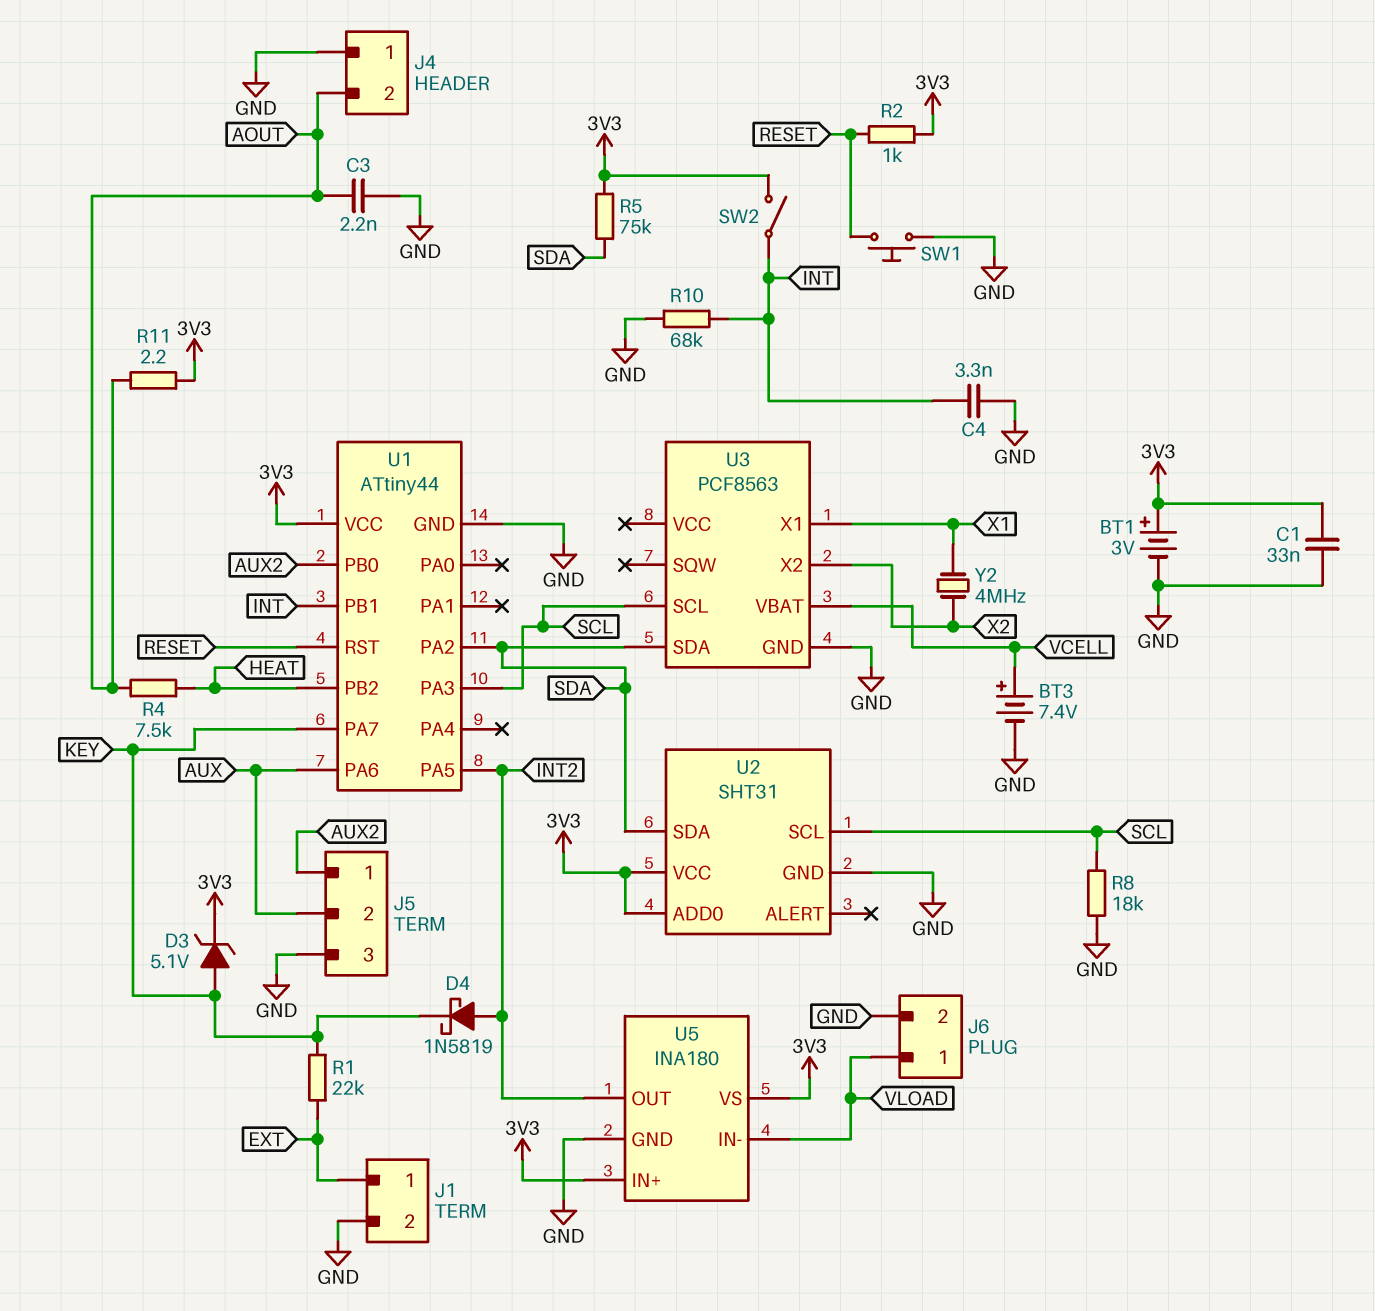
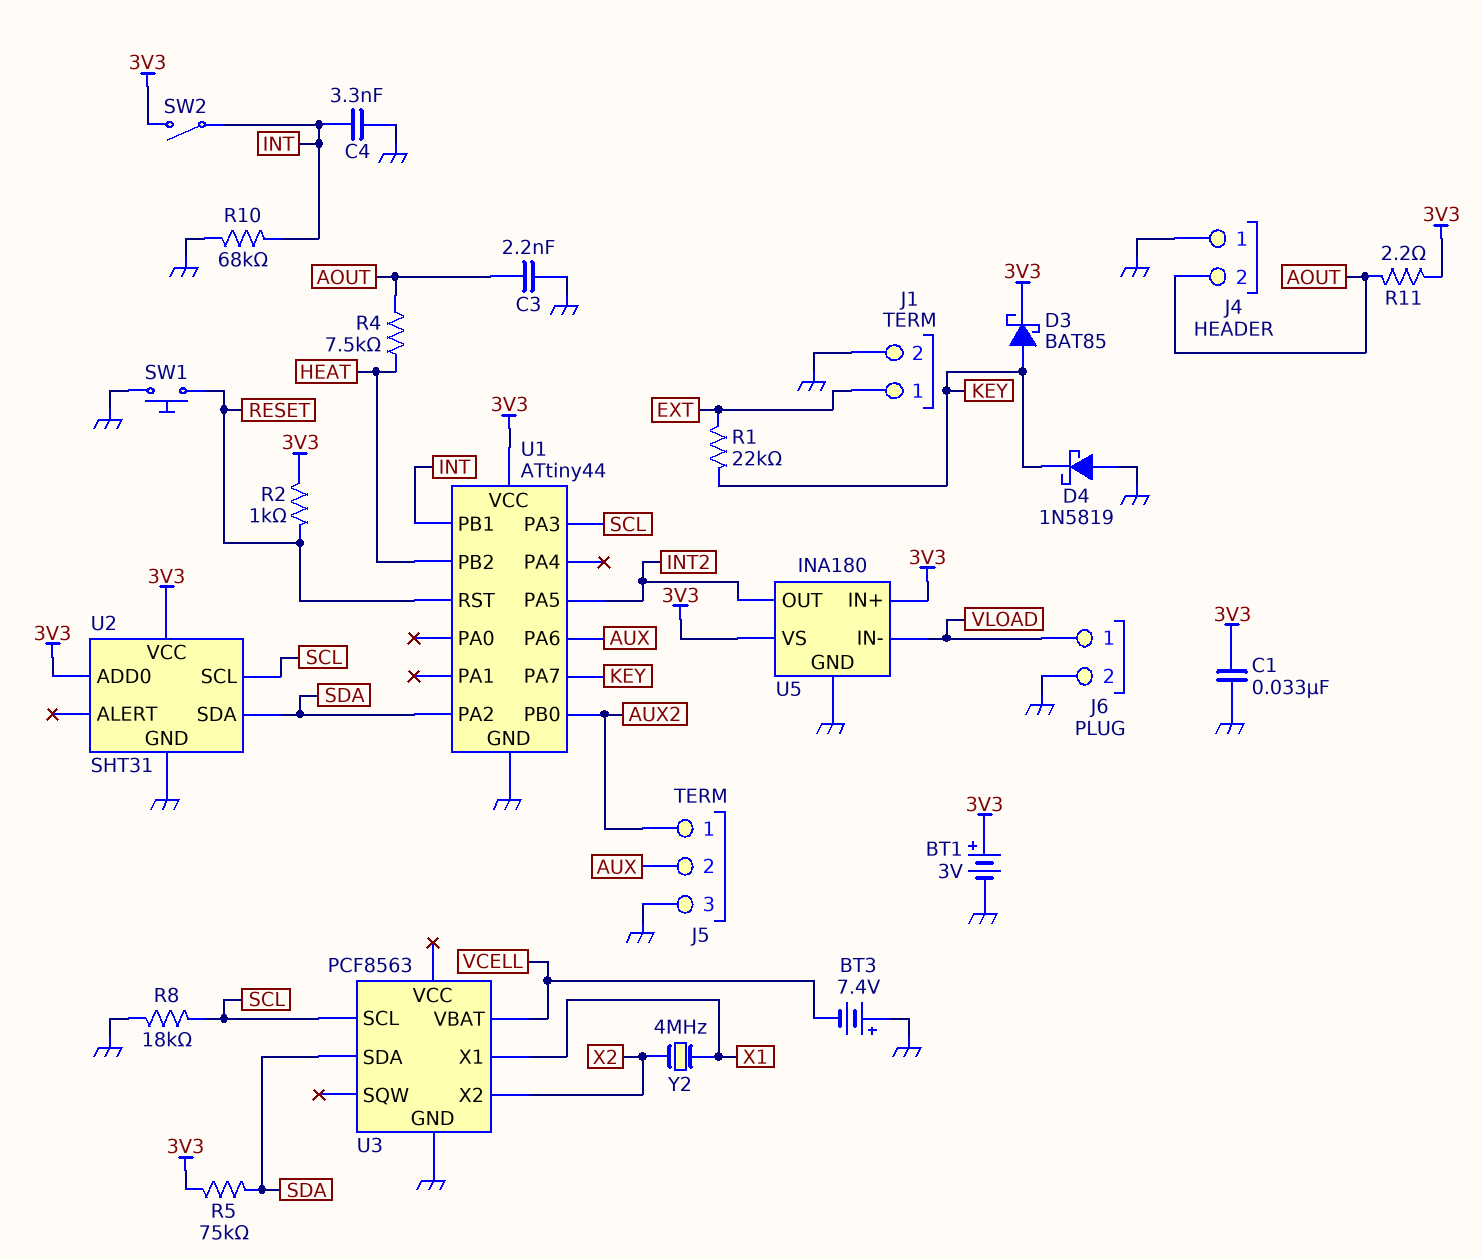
BT3: 7.4V (plus VCELL, minus GND) -> 7.4V (plus GND, minus VCELL)
D3: zener 5.1V (A KEY, K 3V3) -> schottky BAT85 (A KEY, K 3V3)
D4: schottky 1N5819 (A INT2, K KEY) -> schottky 1N5819 (A GND, K KEY)

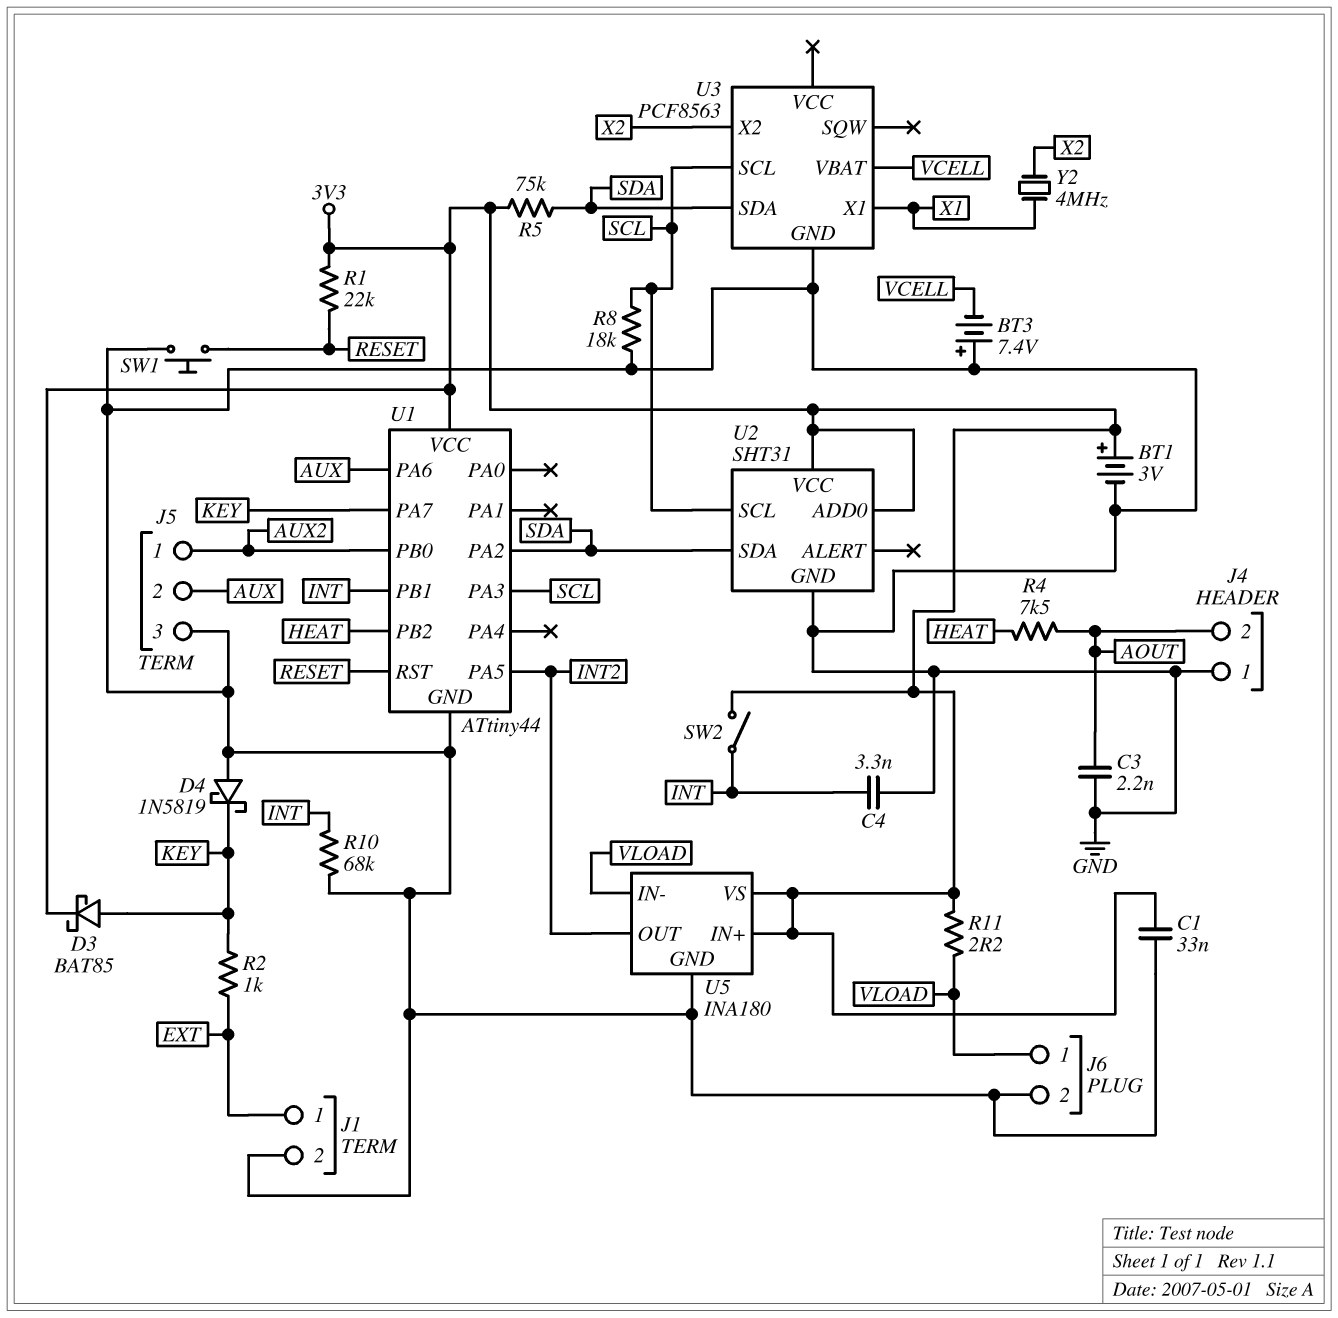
R1: 22k (EXT, KEY) -> 22k (3V3, RESET)
R2: 1k (3V3, RESET) -> 1k (EXT, KEY)
R11: 2.2 (3V3, AOUT) -> 2.2 (3V3, VLOAD)

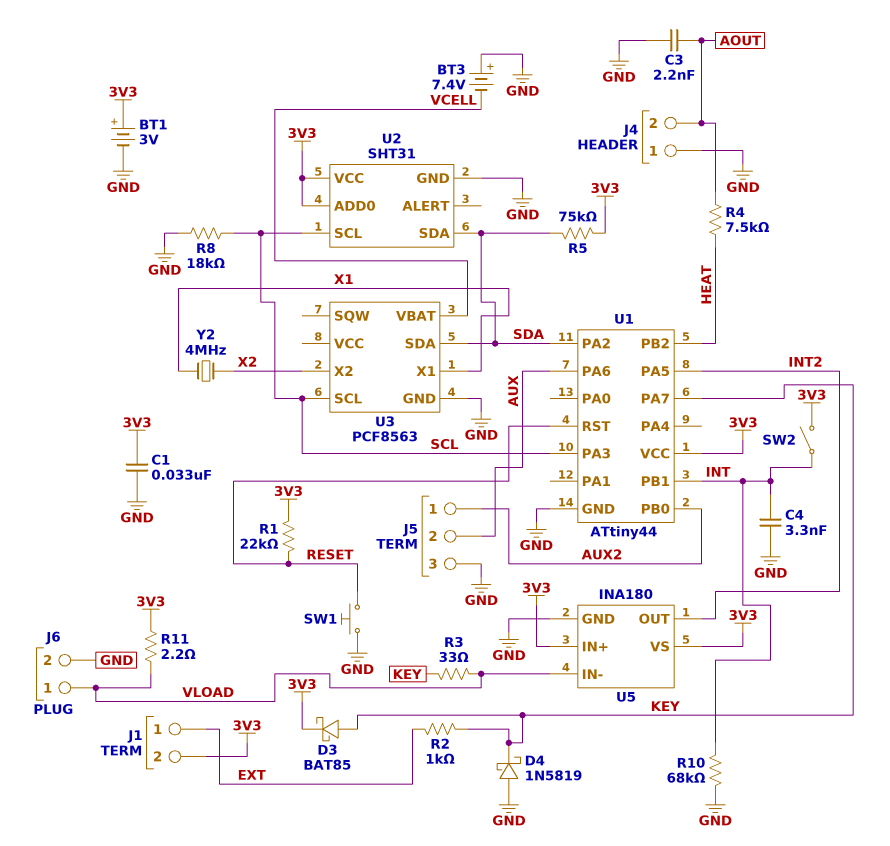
J1 pin 2: GND -> 3V3
R3: none -> 33 (KEY, VLOAD)

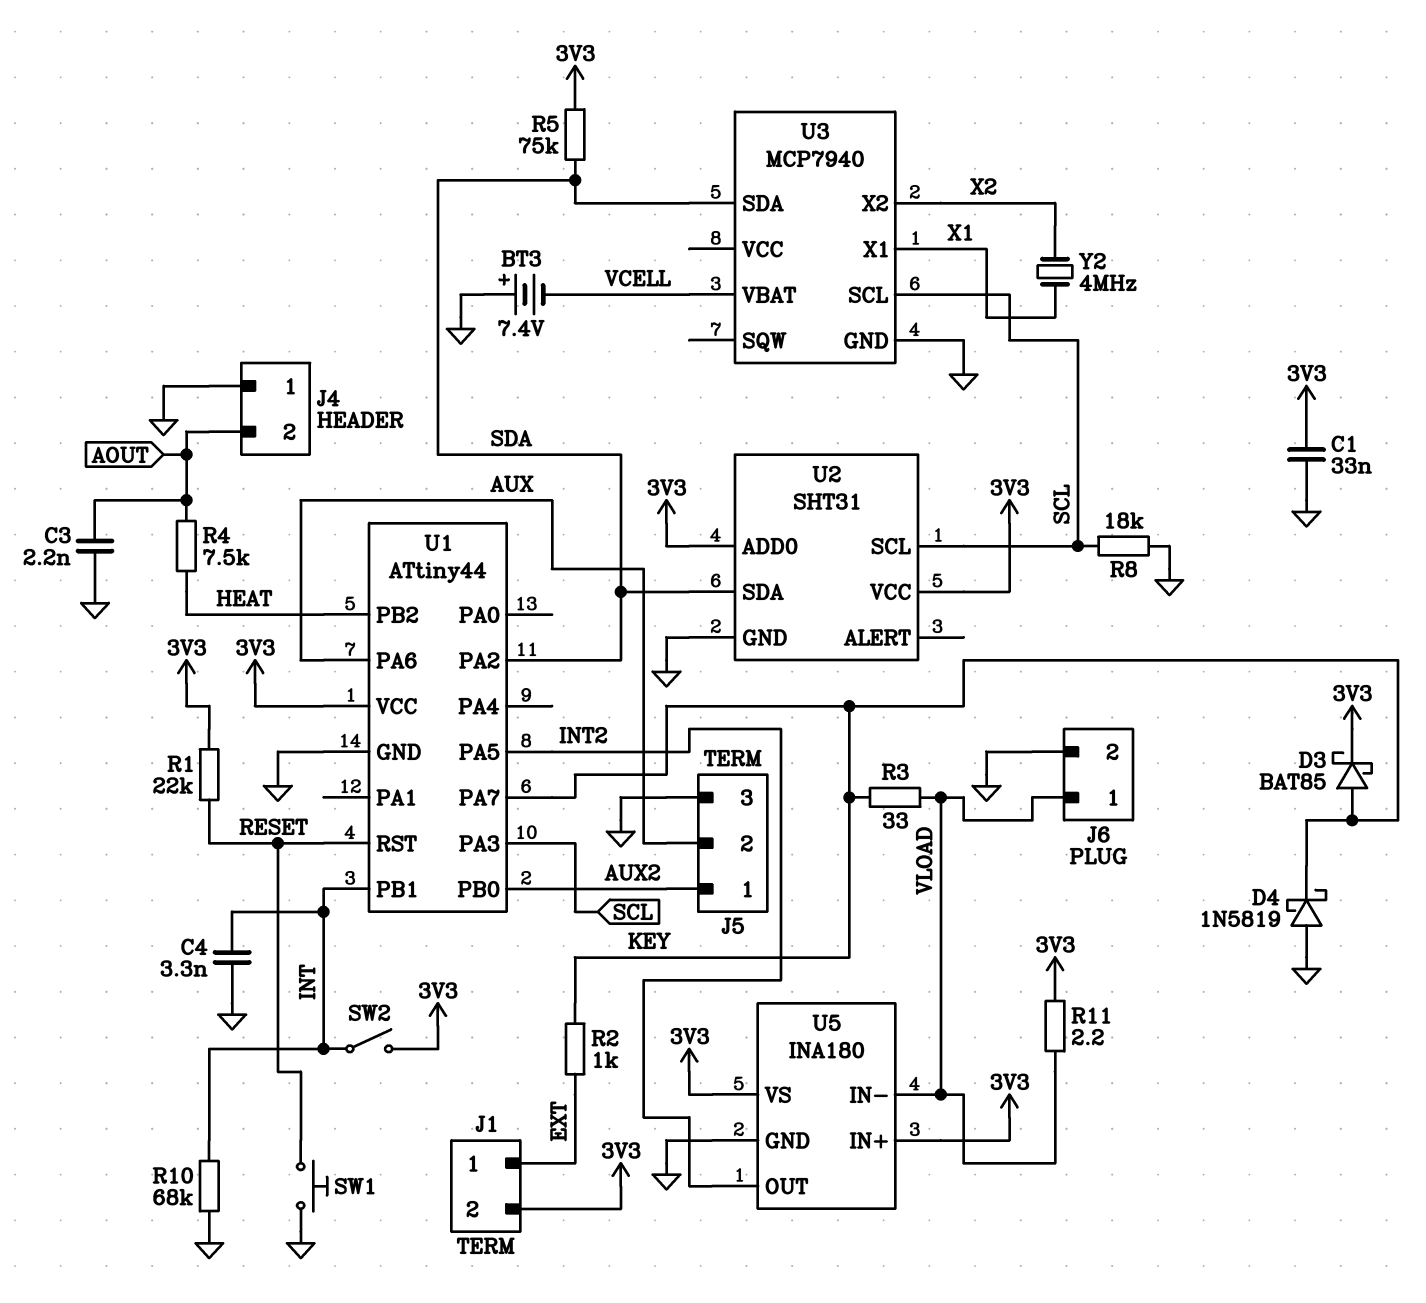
BT1: 3V (plus 3V3, minus GND) -> none
U3: PCF8563 -> MCP7940

